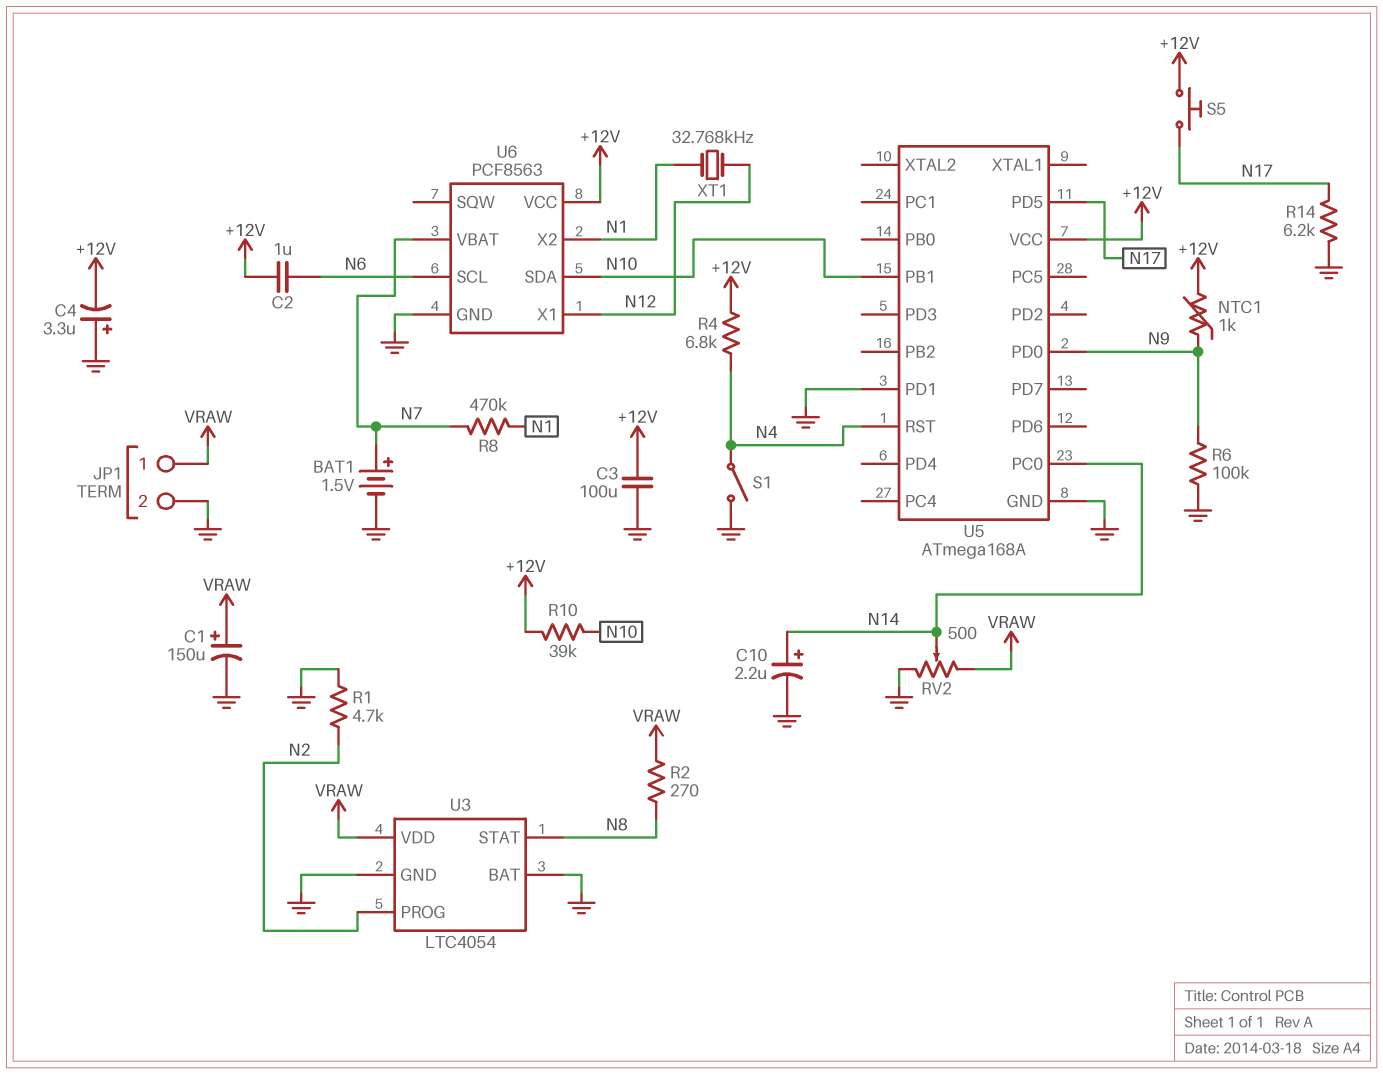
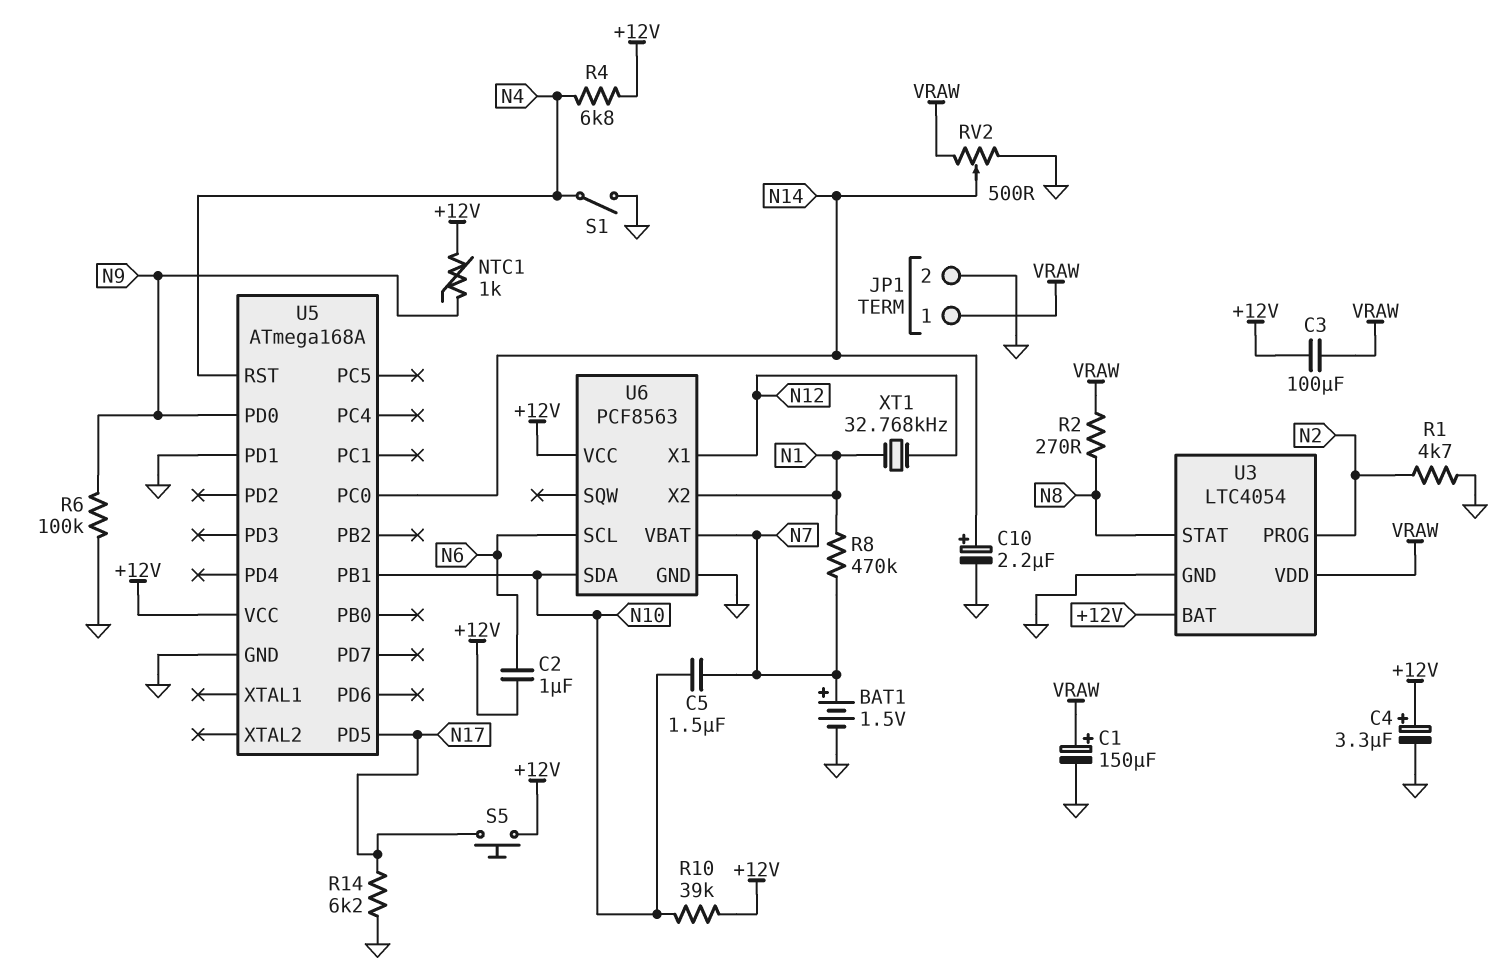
C3: 100uF (+12V, GND) -> 100uF (+12V, VRAW)
C4: 3.3uF (plus GND, minus +12V) -> 3.3uF (plus +12V, minus GND)
C5: none -> 1.5uF (N7, N10)
U3 pin BAT: GND -> +12V

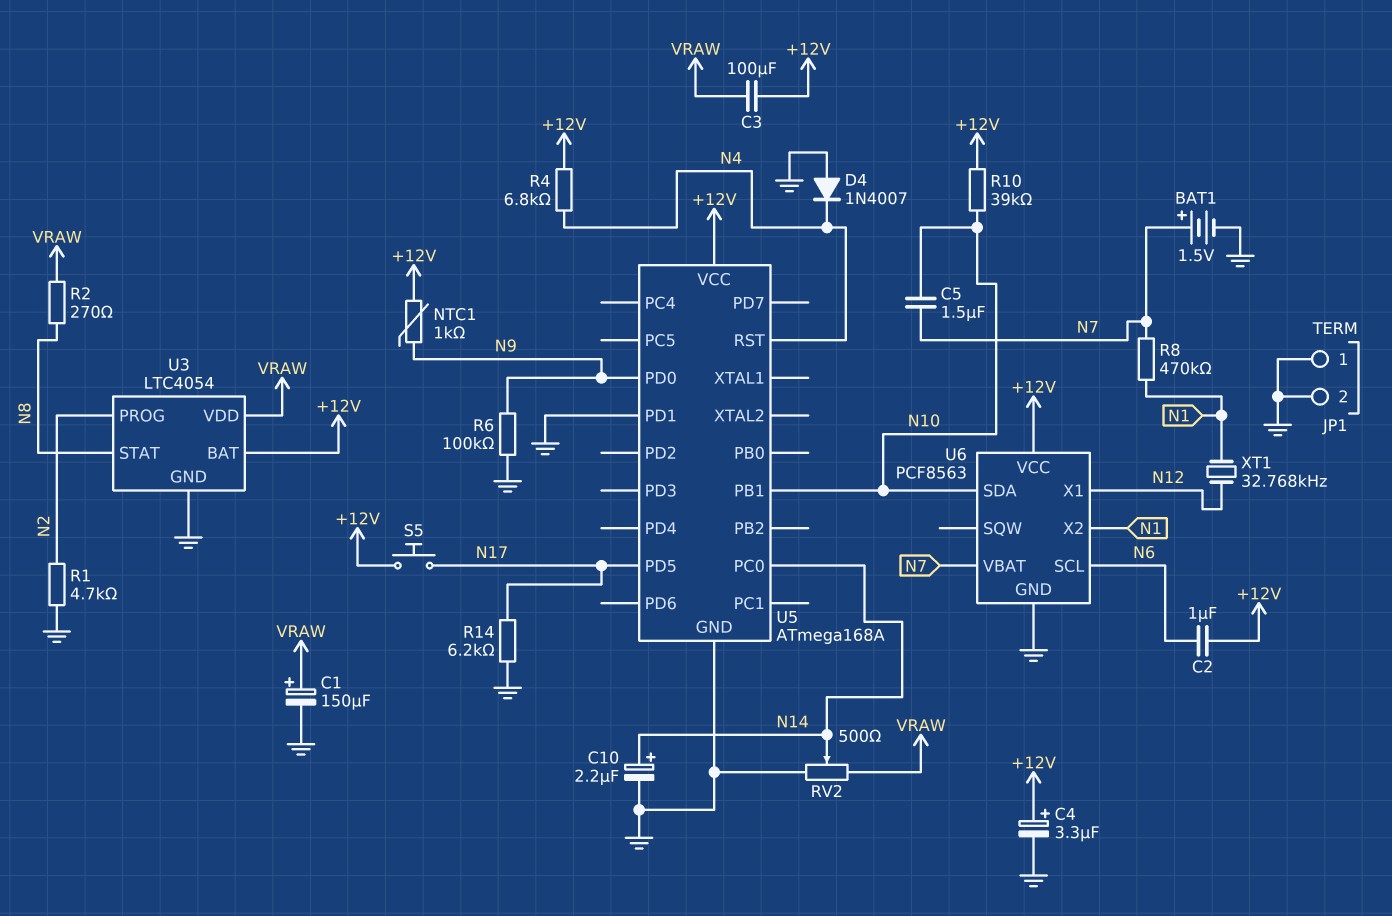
D4: none -> diode 1N4007 (A GND, K N4)
JP1 pin 1: VRAW -> GND
S1: switch (GND, N4) -> none

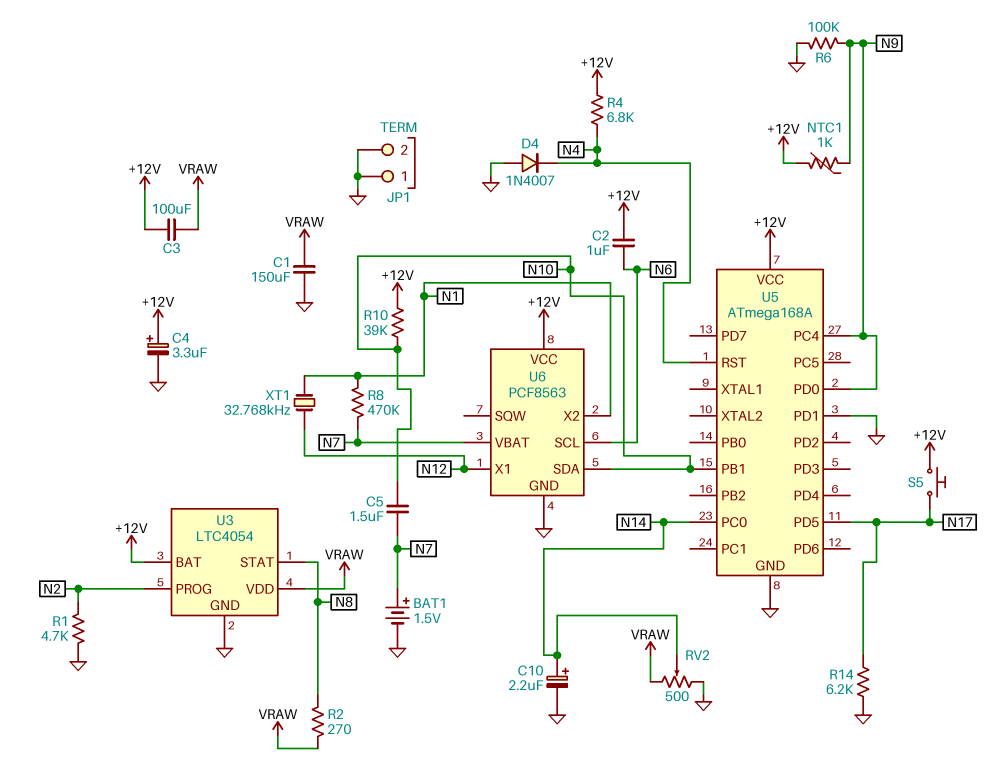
C1: 150uF (plus VRAW, minus GND) -> 150uF (GND, VRAW)
U5 pin PC4: none -> N9

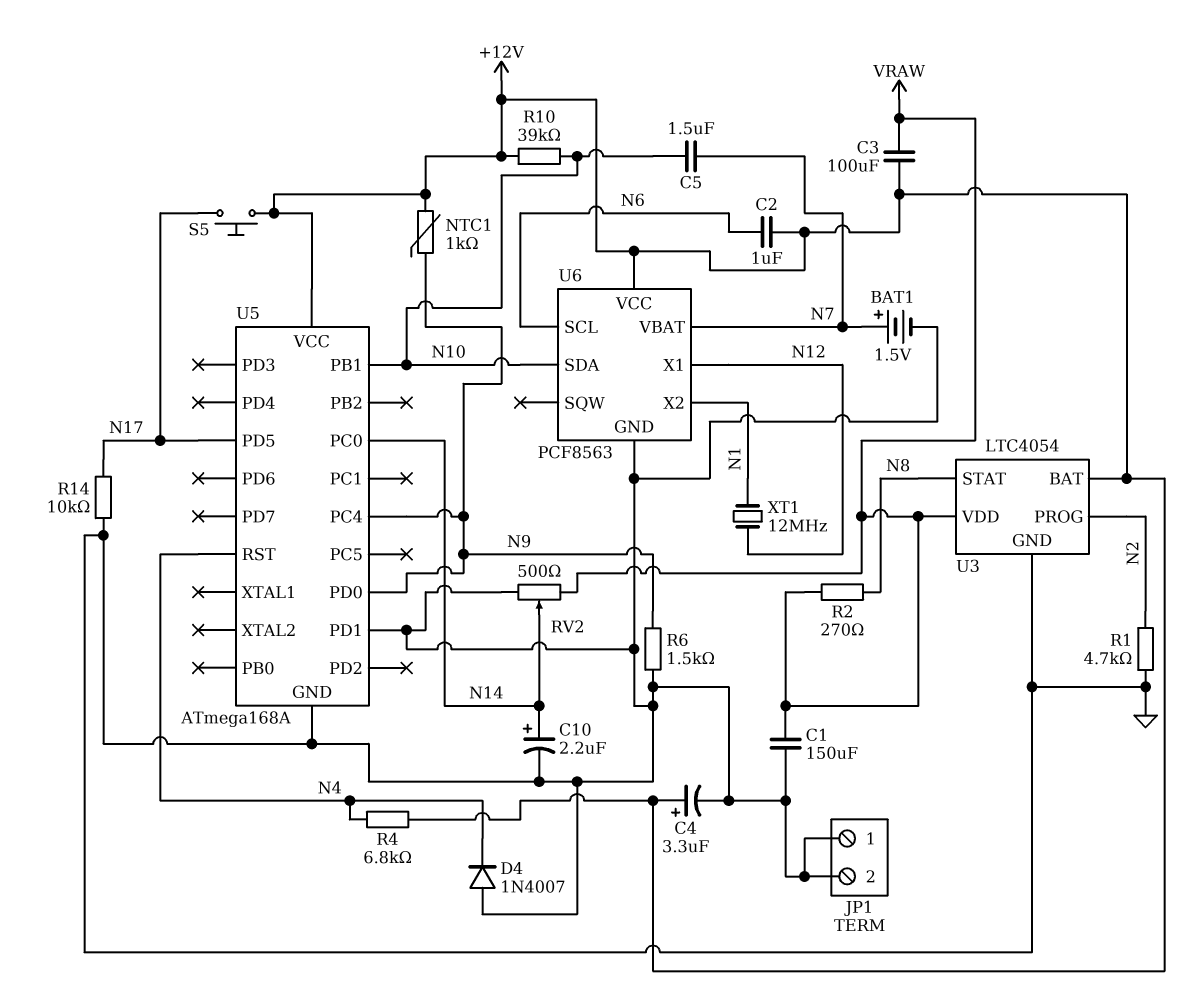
R6: 100k (GND, N9) -> 1.5k (GND, N9)
R8: 470k (N1, N7) -> none
R14: 6.2k (GND, N17) -> 10k (GND, N17)
XT1: 32.768kHz (N1, N12) -> 12MHz (N1, N12)

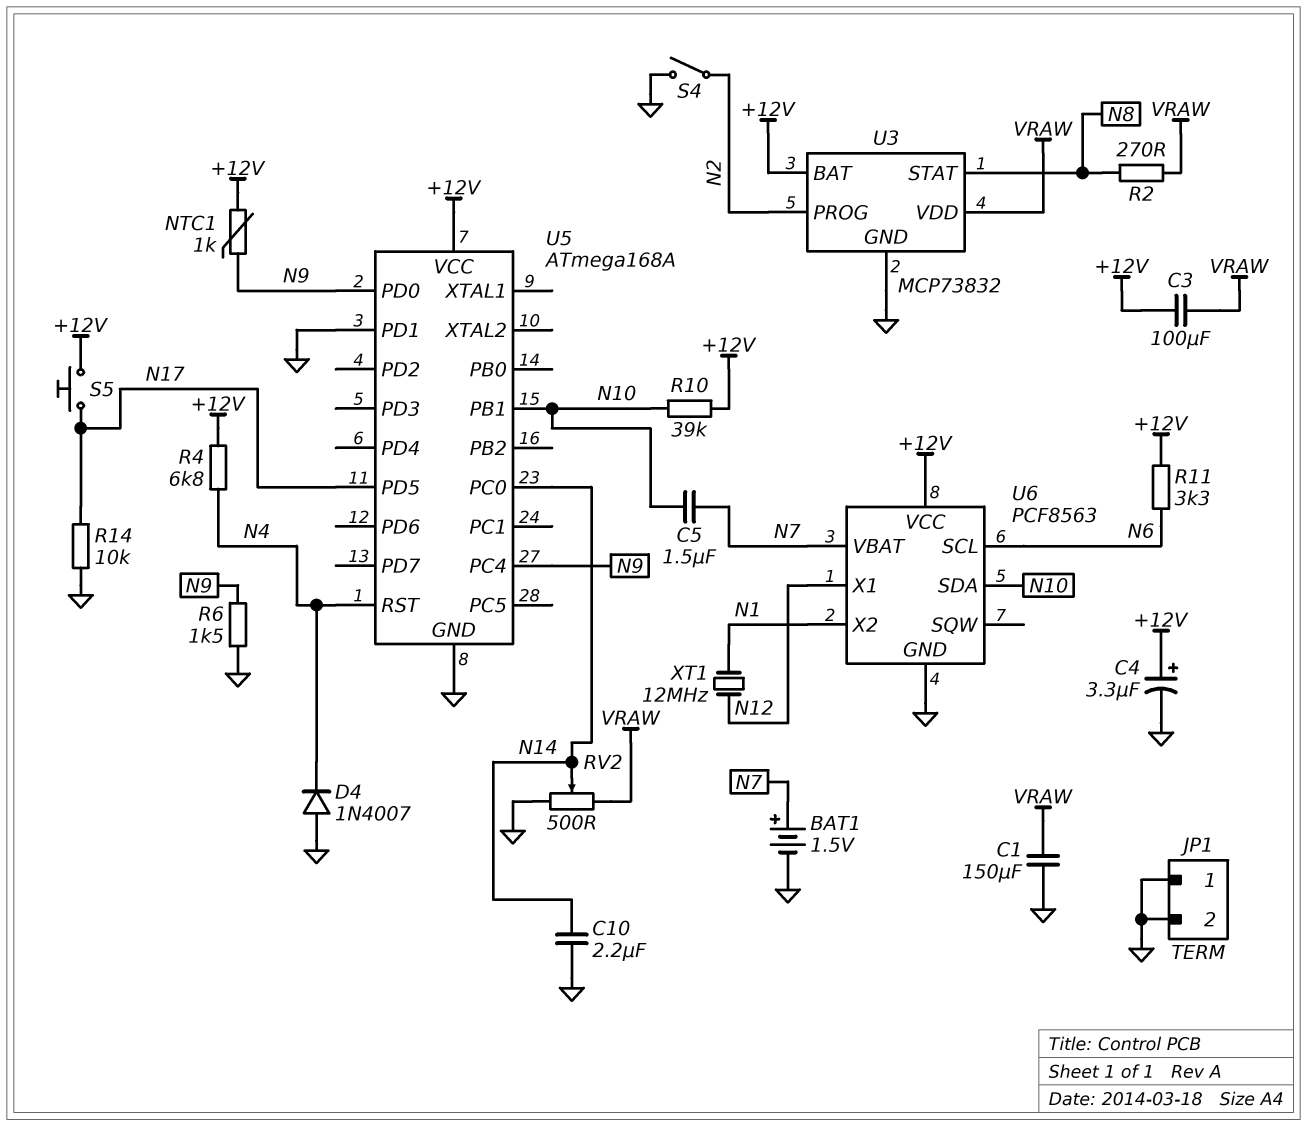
C2: 1uF (+12V, N6) -> none
C10: 2.2uF (plus N14, minus GND) -> 2.2uF (GND, N14)
R1: 4.7k (GND, N2) -> none
R11: none -> 3.3k (+12V, N6)
S4: none -> switch (GND, N2)
U3: LTC4054 -> MCP73832

